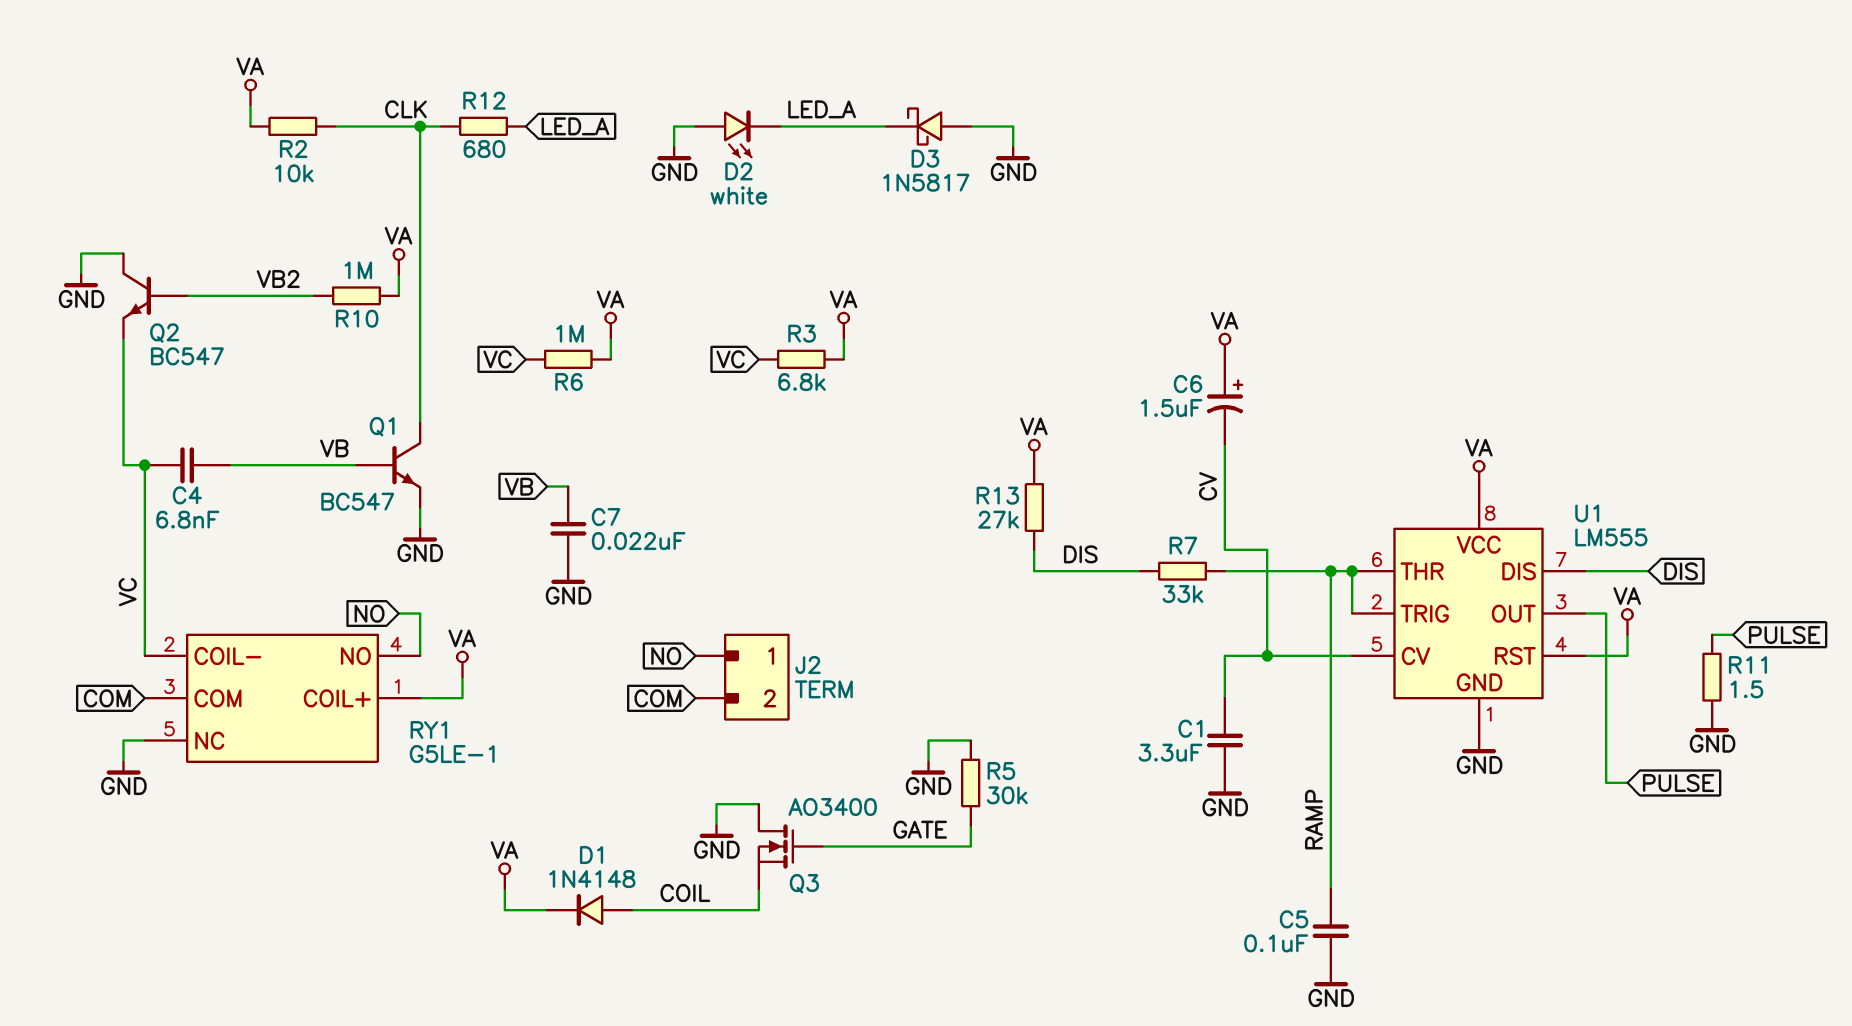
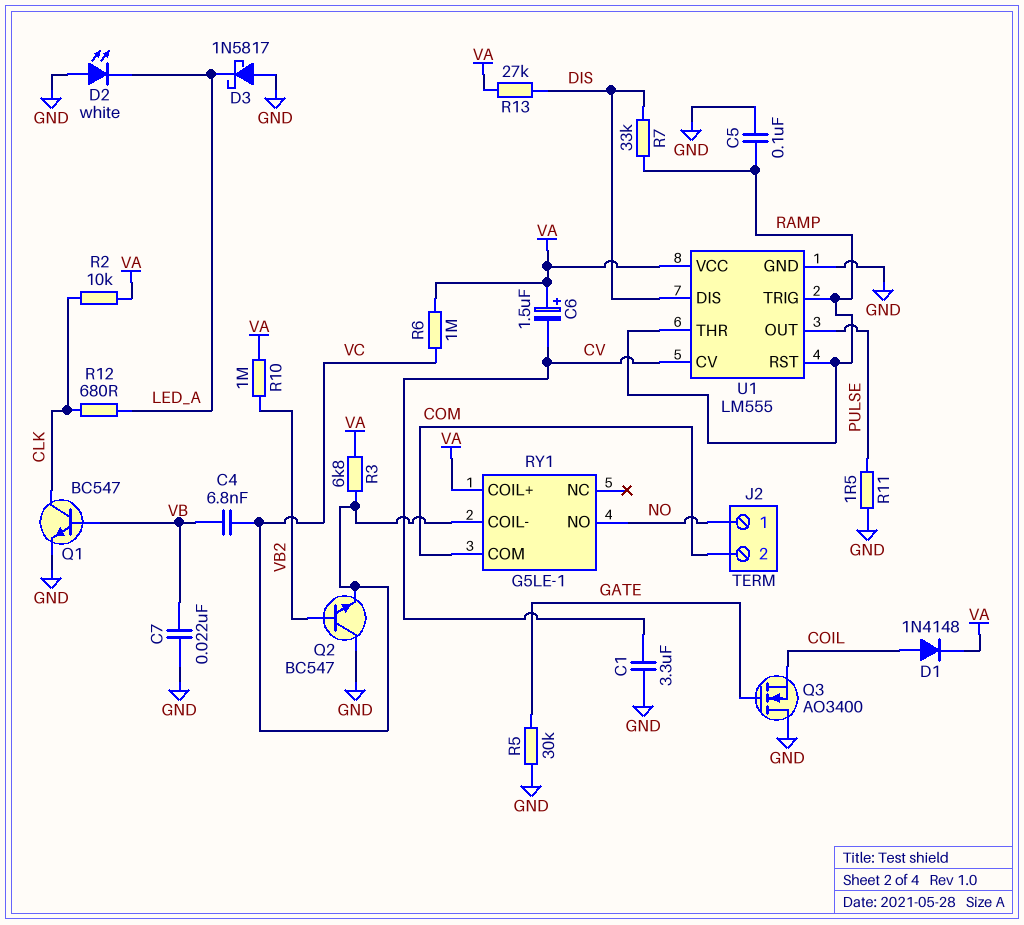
RY1 pin NC: GND -> none
U1 pin RST: VA -> RAMP

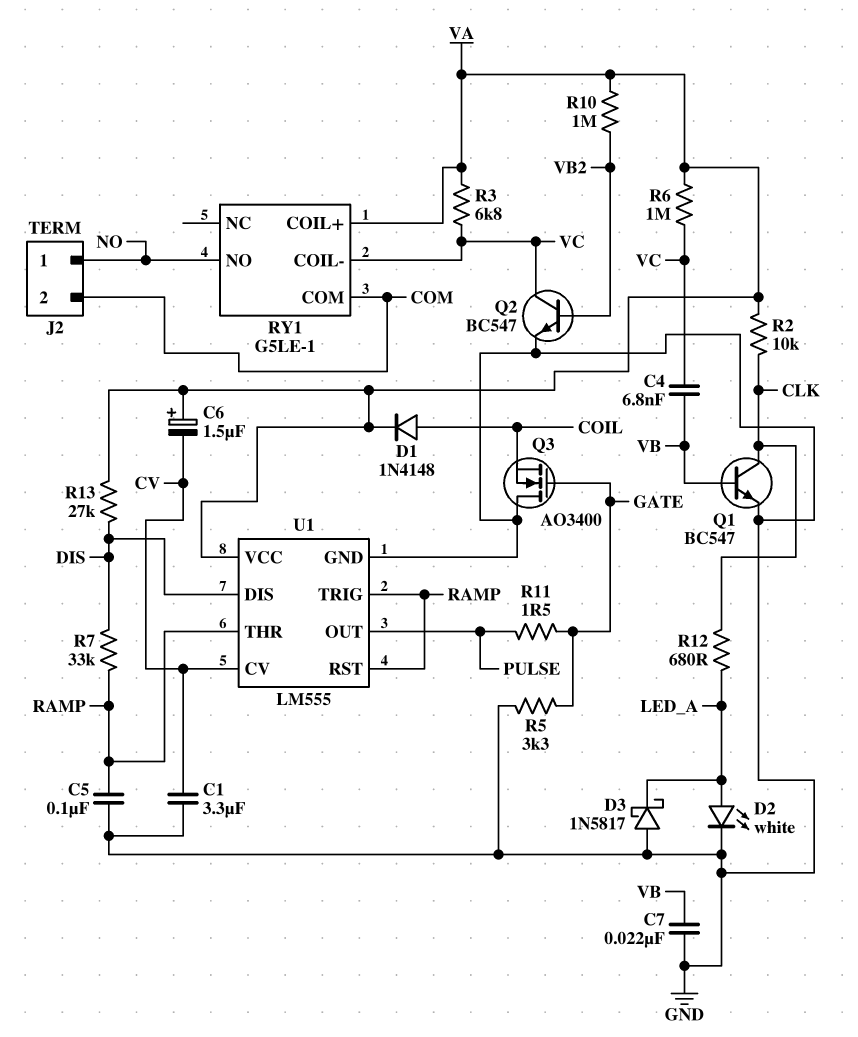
D2: LED white (A GND, K LED_A) -> LED white (A LED_A, K GND)
Q2: NPN BC547 (B VB2, C GND, E VC) -> NPN BC547 (B VB2, C VC, E GND)
R5: 30k (GATE, GND) -> 3.3k (GATE, GND)
R11: 1.5 (GND, PULSE) -> 1.5 (GATE, PULSE)

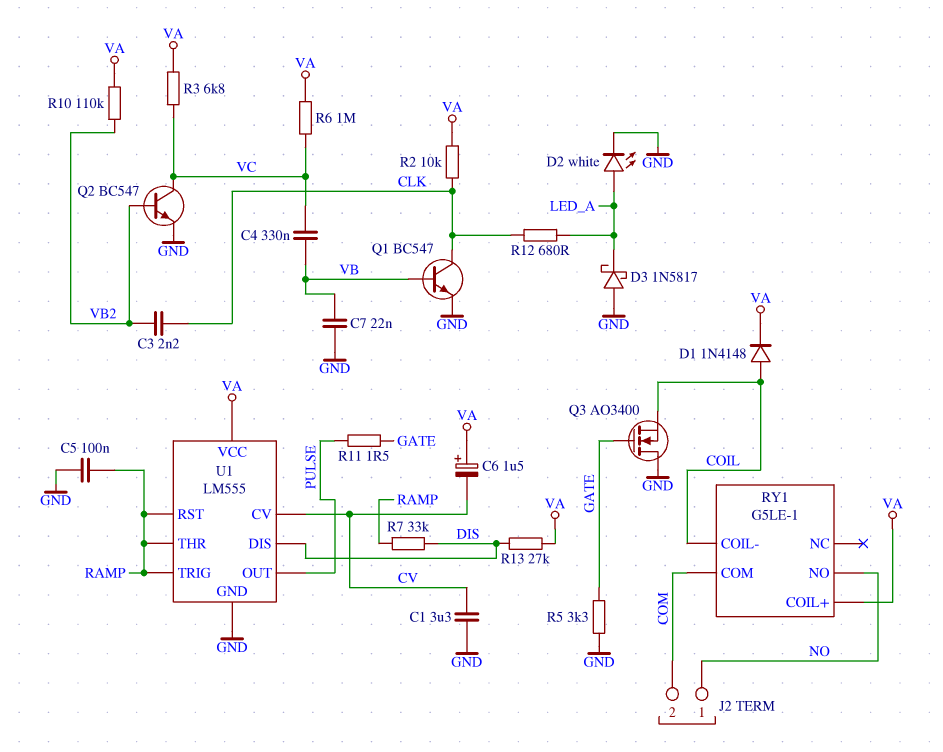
C3: none -> 2.2nF (CLK, VB2)
C4: 6.8nF (VB, VC) -> 330nF (VB, VC)
R10: 1M (VA, VB2) -> 110k (VA, VB2)
RY1 pin COIL-: VC -> COIL

